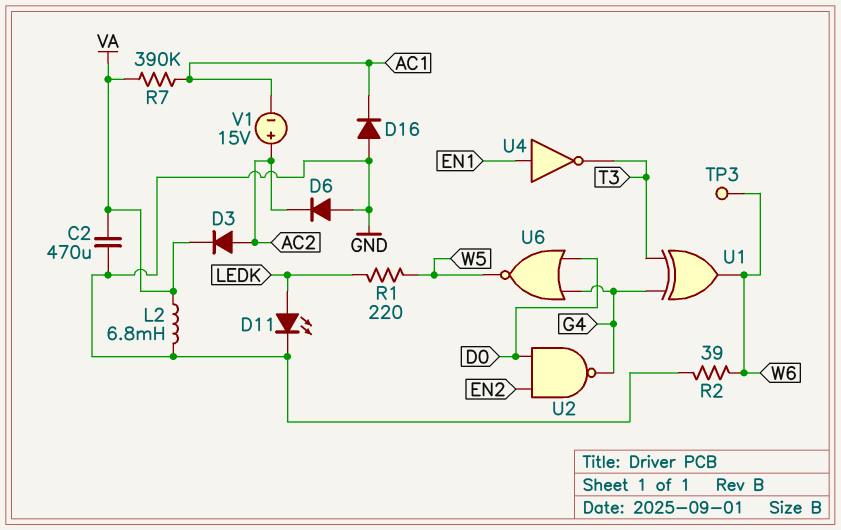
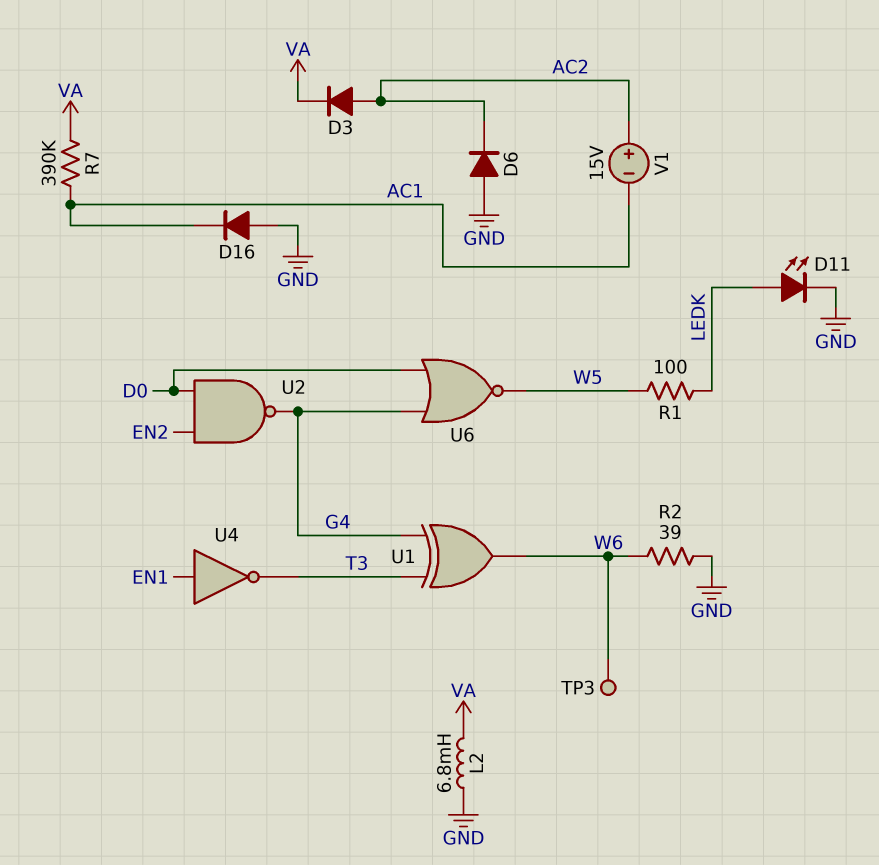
C2: 470uF (GND, VA) -> none
R1: 220 (LEDK, W5) -> 100 (LEDK, W5)

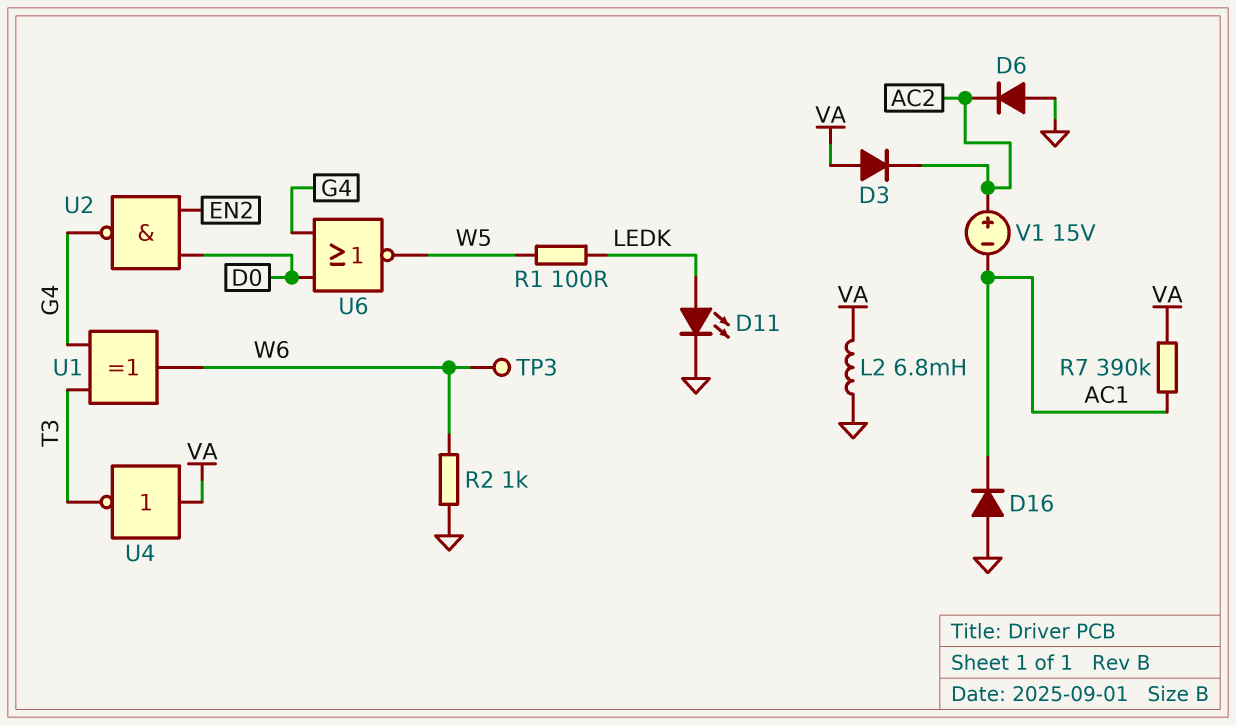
D3: diode (A AC2, K VA) -> diode (A VA, K AC2)
R2: 39 (GND, W6) -> 1k (GND, W6)
U4: NOT (in EN1, out T3) -> NOT (in VA, out T3)

